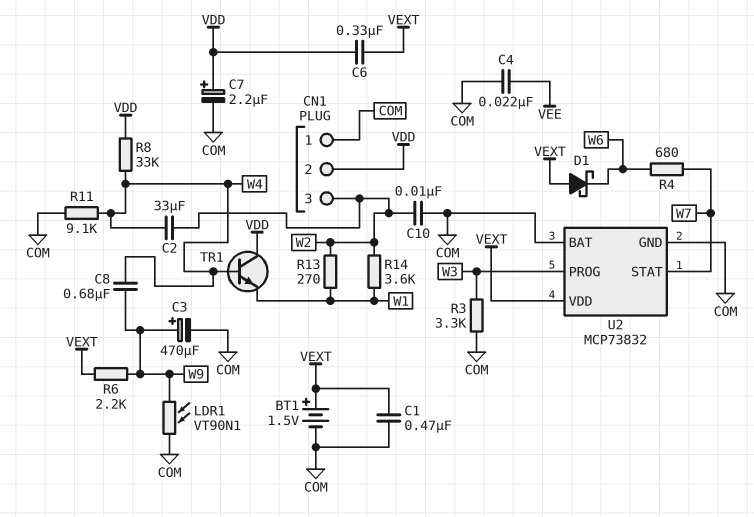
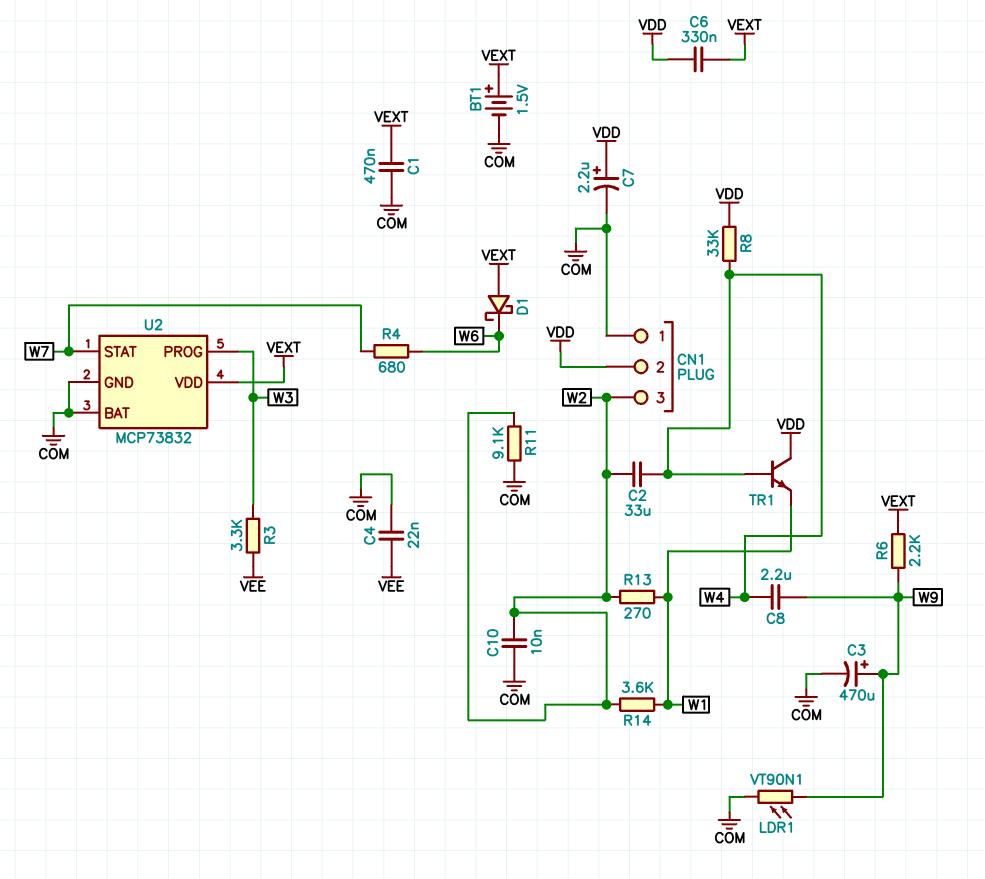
C8: 680nF (W4, W9) -> 2.2uF (W4, W9)
R3: 3.3k (COM, W3) -> 3.3k (VEE, W3)
R11: 9.1k (COM, W4) -> 9.1k (COM, W2)

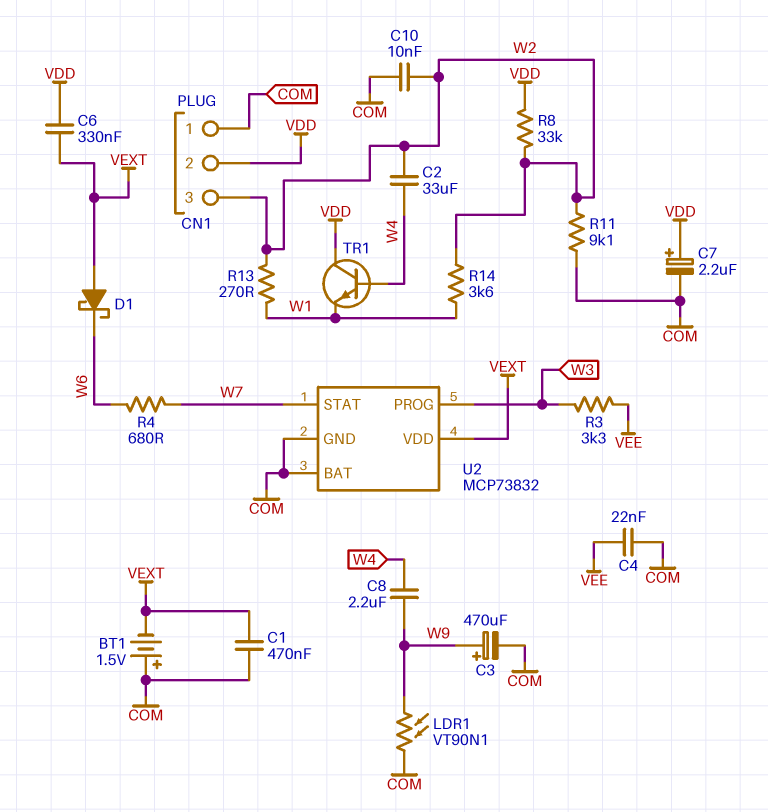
BT1: 1.5V (plus VEXT, minus COM) -> 1.5V (plus COM, minus VEXT)
R6: 2.2k (VEXT, W9) -> none
R8: 33k (VDD, W4) -> 33k (VDD, W2)

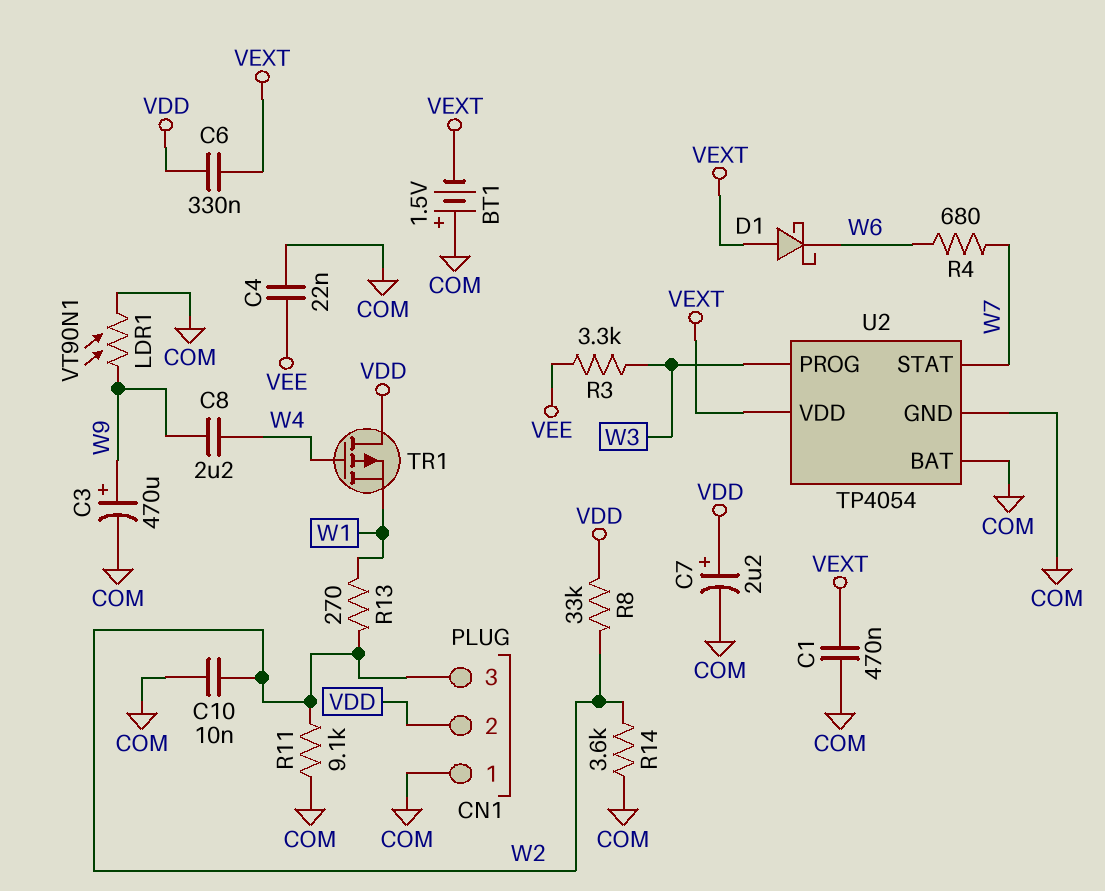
C2: 33uF (W2, W4) -> none
R14: 3.6k (W1, W2) -> 3.6k (COM, W2)
TR1: NPN (B W4, C VDD, E W1) -> PMOS (G W4, D VDD, S W1)
U2: MCP73832 -> TP4054

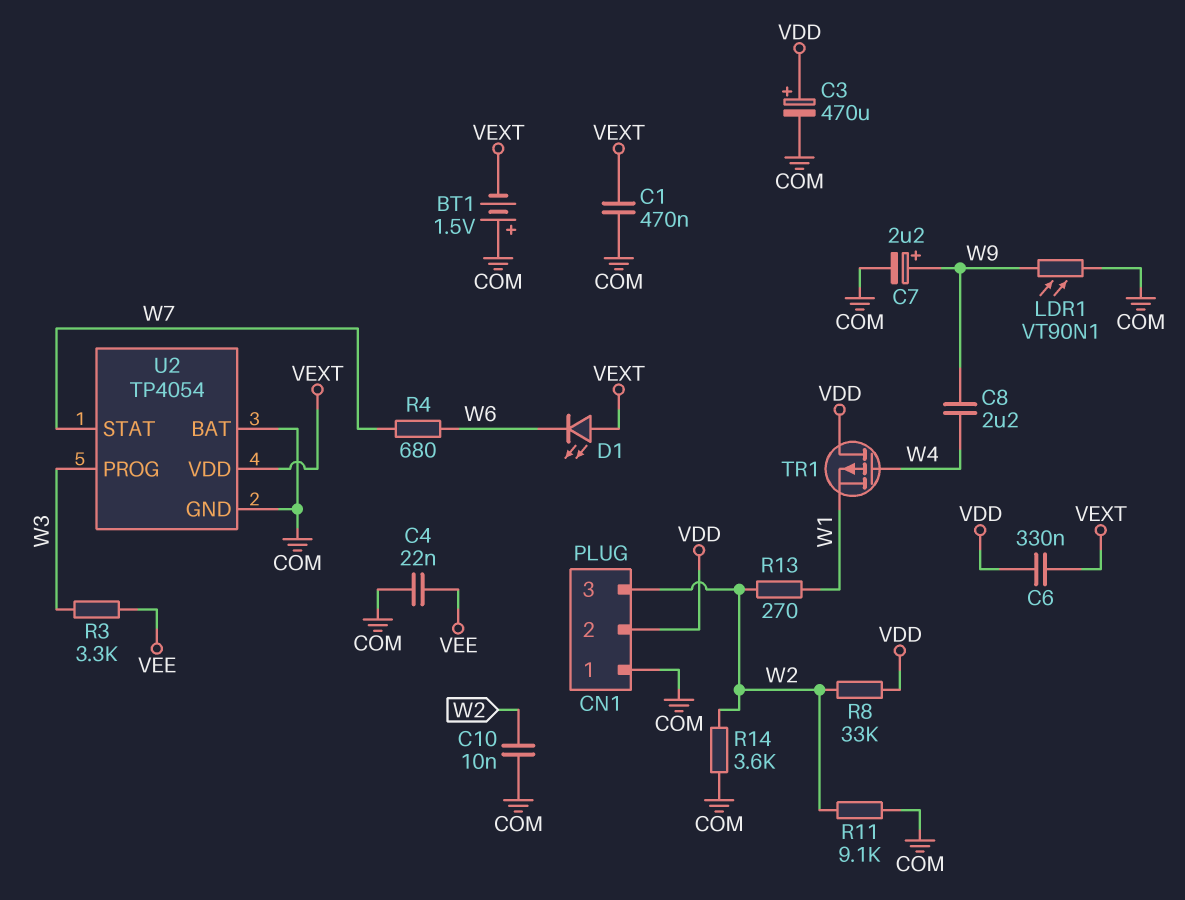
C3: 470uF (plus W9, minus COM) -> 470uF (plus VDD, minus COM)
C7: 2.2uF (plus VDD, minus COM) -> 2.2uF (plus W9, minus COM)
D1: schottky (A VEXT, K W6) -> LED (A VEXT, K W6)

